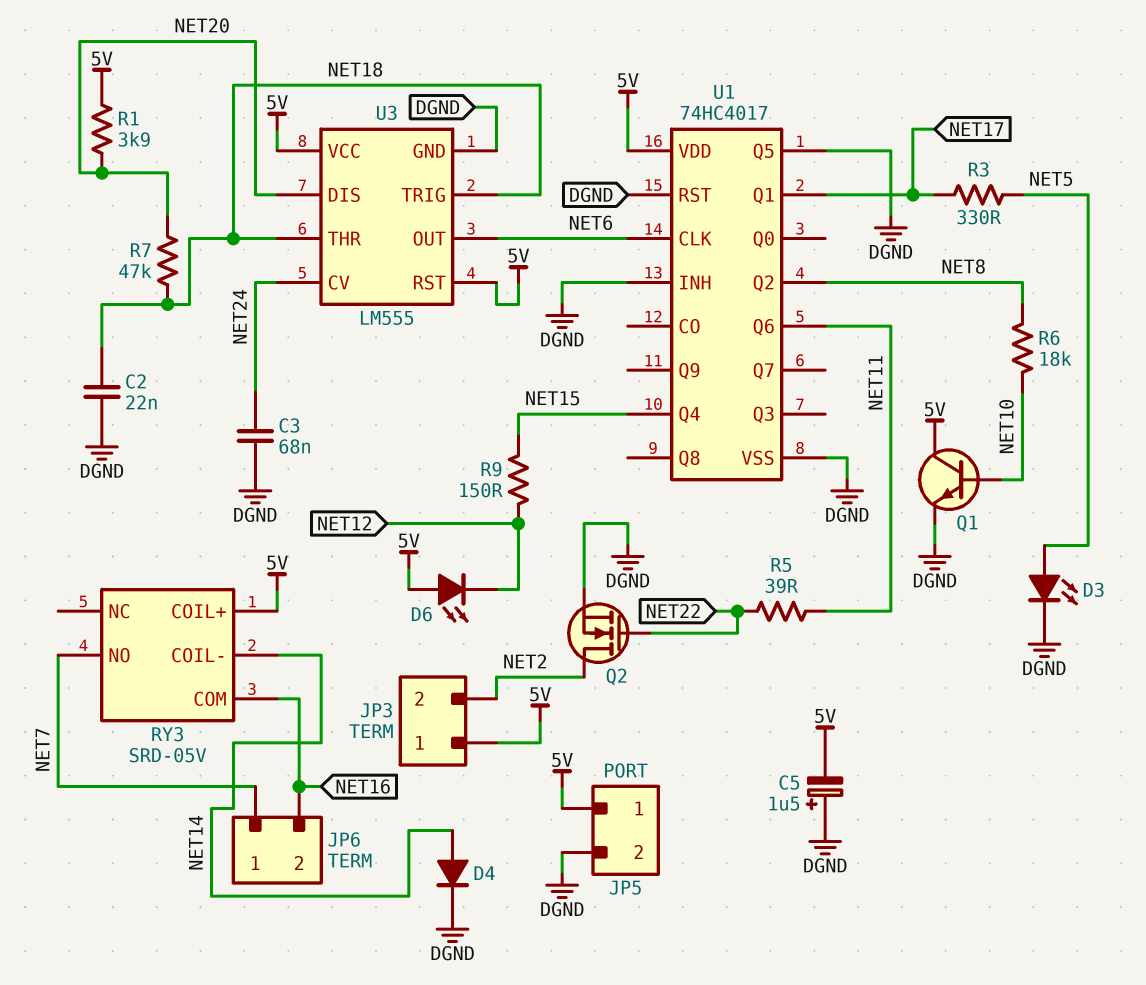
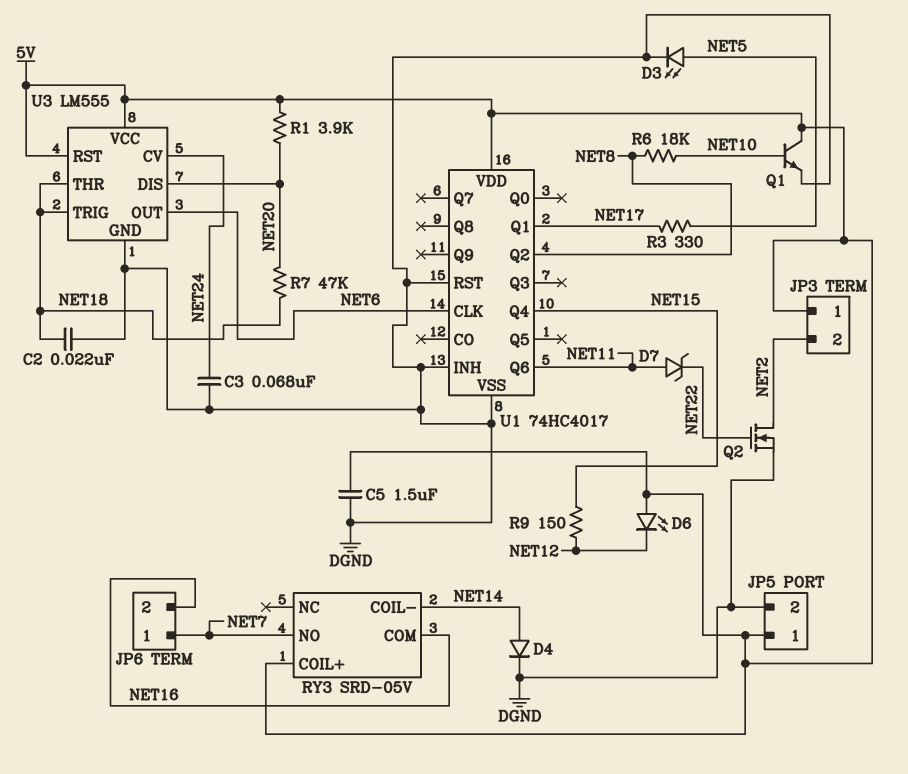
C5: 1.5uF (plus DGND, minus 5V) -> 1.5uF (5V, DGND)
D7: none -> zener (A NET11, K NET22)
R5: 39 (NET11, NET22) -> none
U1 pin Q5: DGND -> none

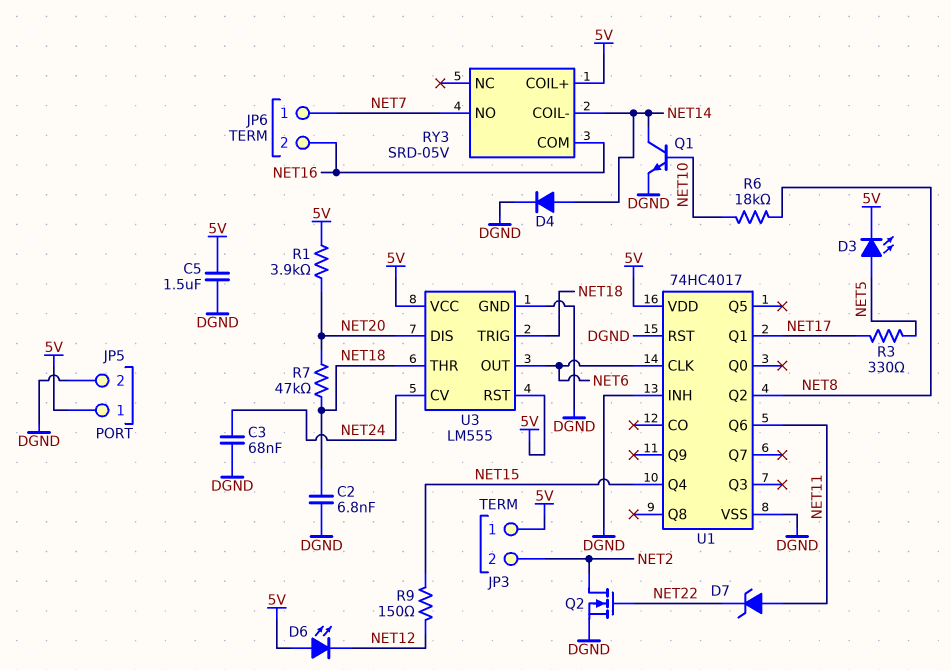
C2: 22nF (DGND, NET18) -> 6.8nF (DGND, NET18)
D3: LED (A NET5, K DGND) -> LED (A NET5, K 5V)
Q1: NPN (B NET10, C 5V, E DGND) -> NPN (B NET10, C NET14, E DGND)

